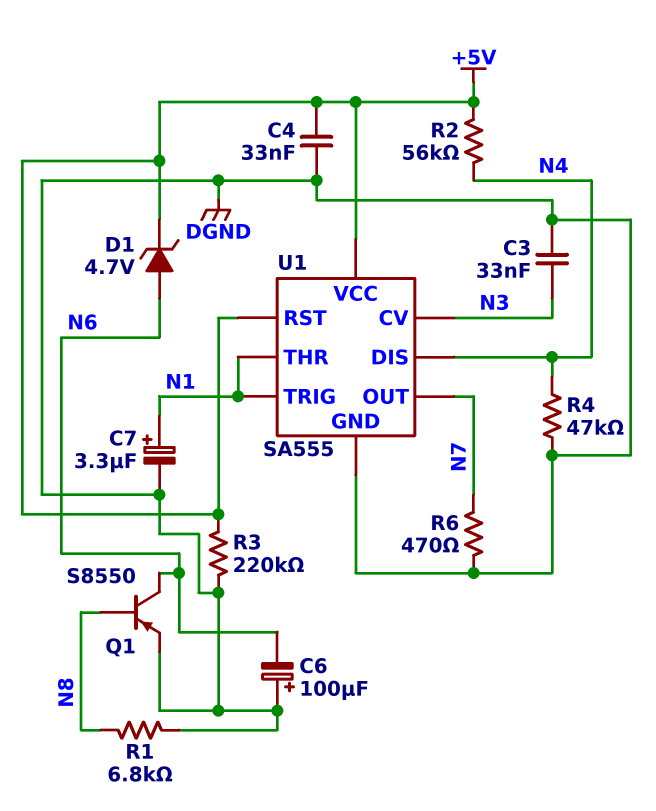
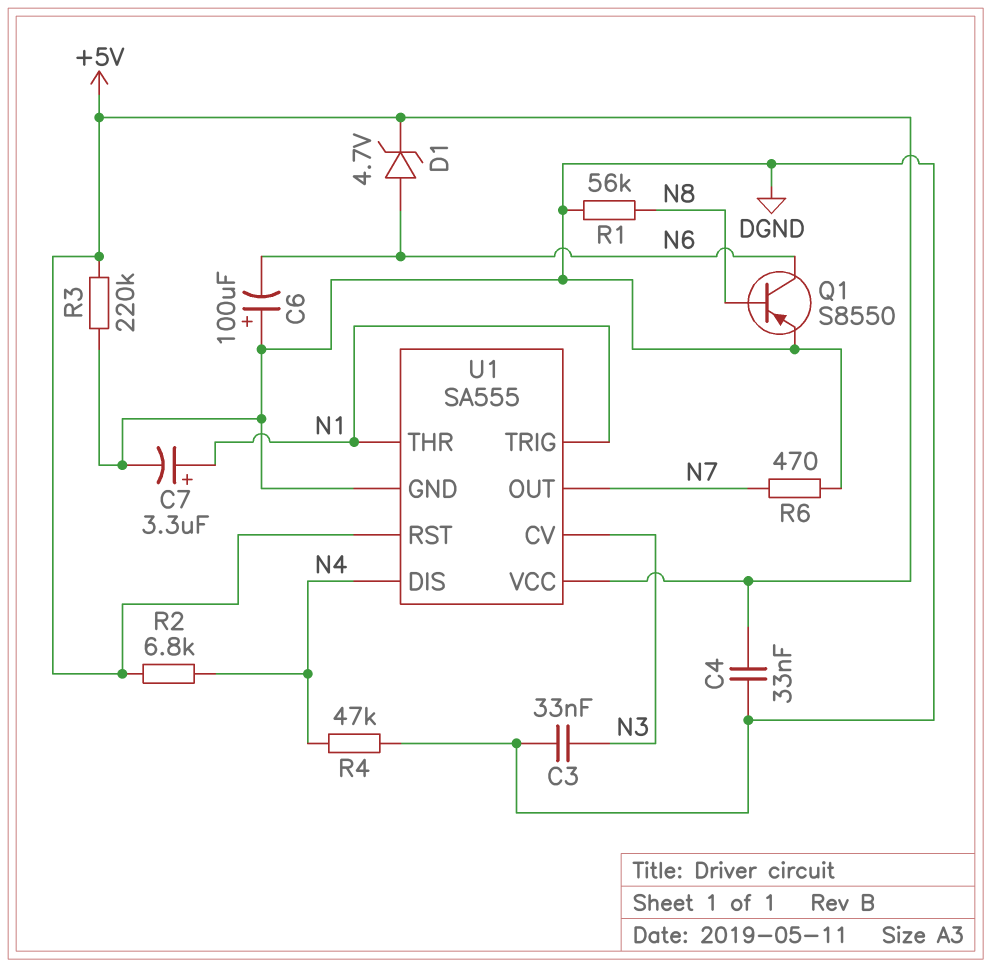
R1: 6.8k (DGND, N8) -> 56k (DGND, N8)
R2: 56k (+5V, N4) -> 6.8k (+5V, N4)

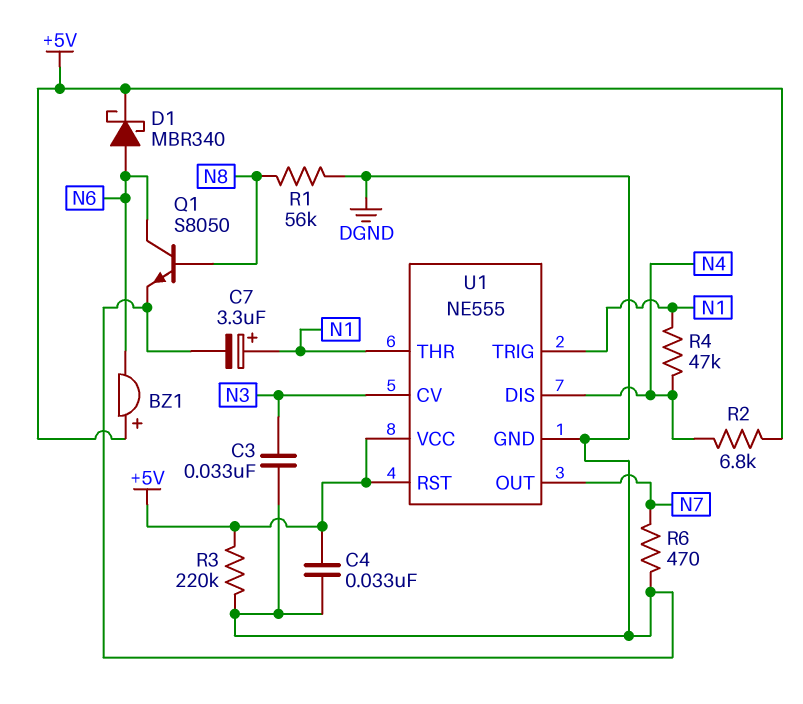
BZ1: none -> buzzer (plus +5V, minus N6)
C6: 100uF (plus DGND, minus N6) -> none
D1: zener 4.7V (A N6, K +5V) -> schottky MBR340 (A N6, K +5V)
Q1: PNP S8550 (B N8, C N6, E DGND) -> NPN S8050 (B N8, C N6, E DGND)
R4: 47k (DGND, N4) -> 47k (N1, N4)
U1: SA555 -> NE555

